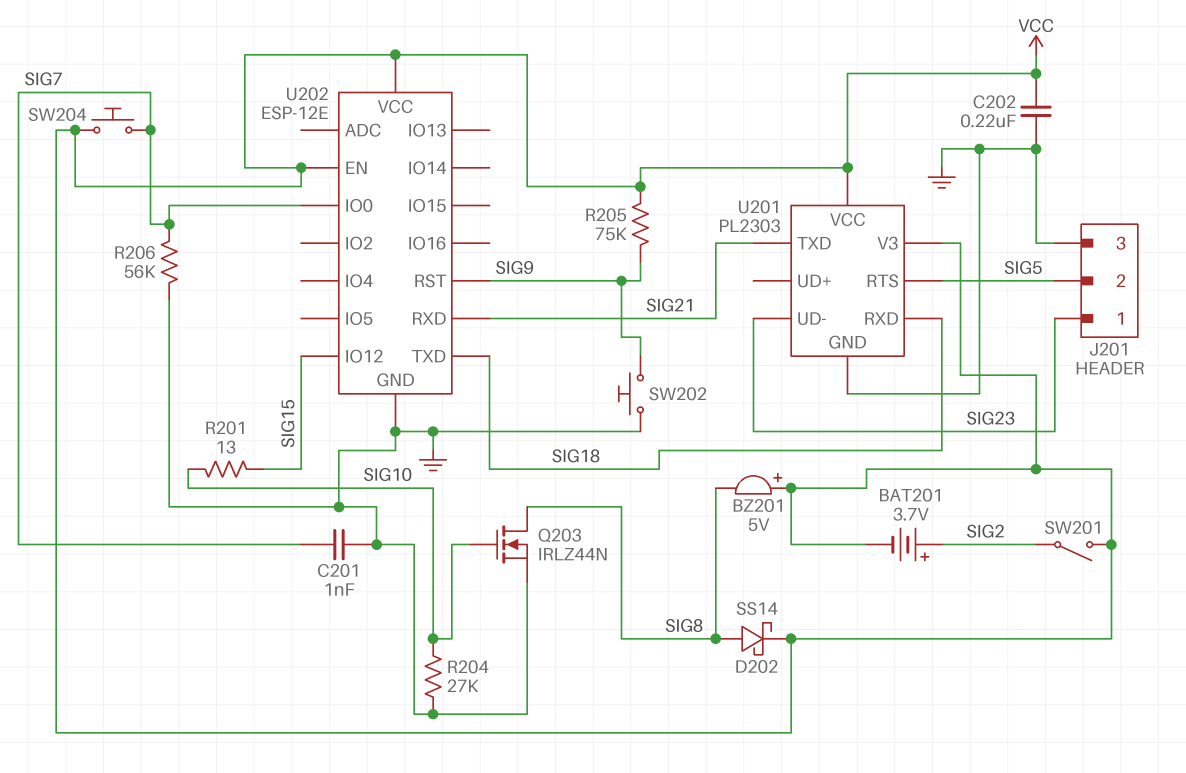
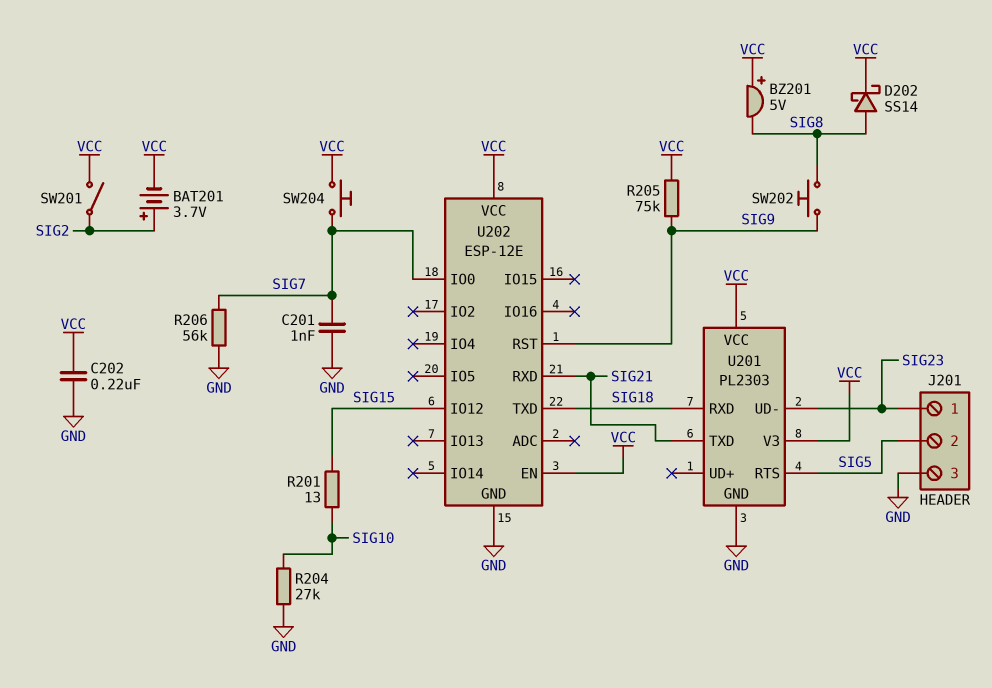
Q203: NMOS IRLZ44N (G SIG10, D SIG8, S GND) -> none
SW202: button (GND, SIG9) -> button (SIG8, SIG9)

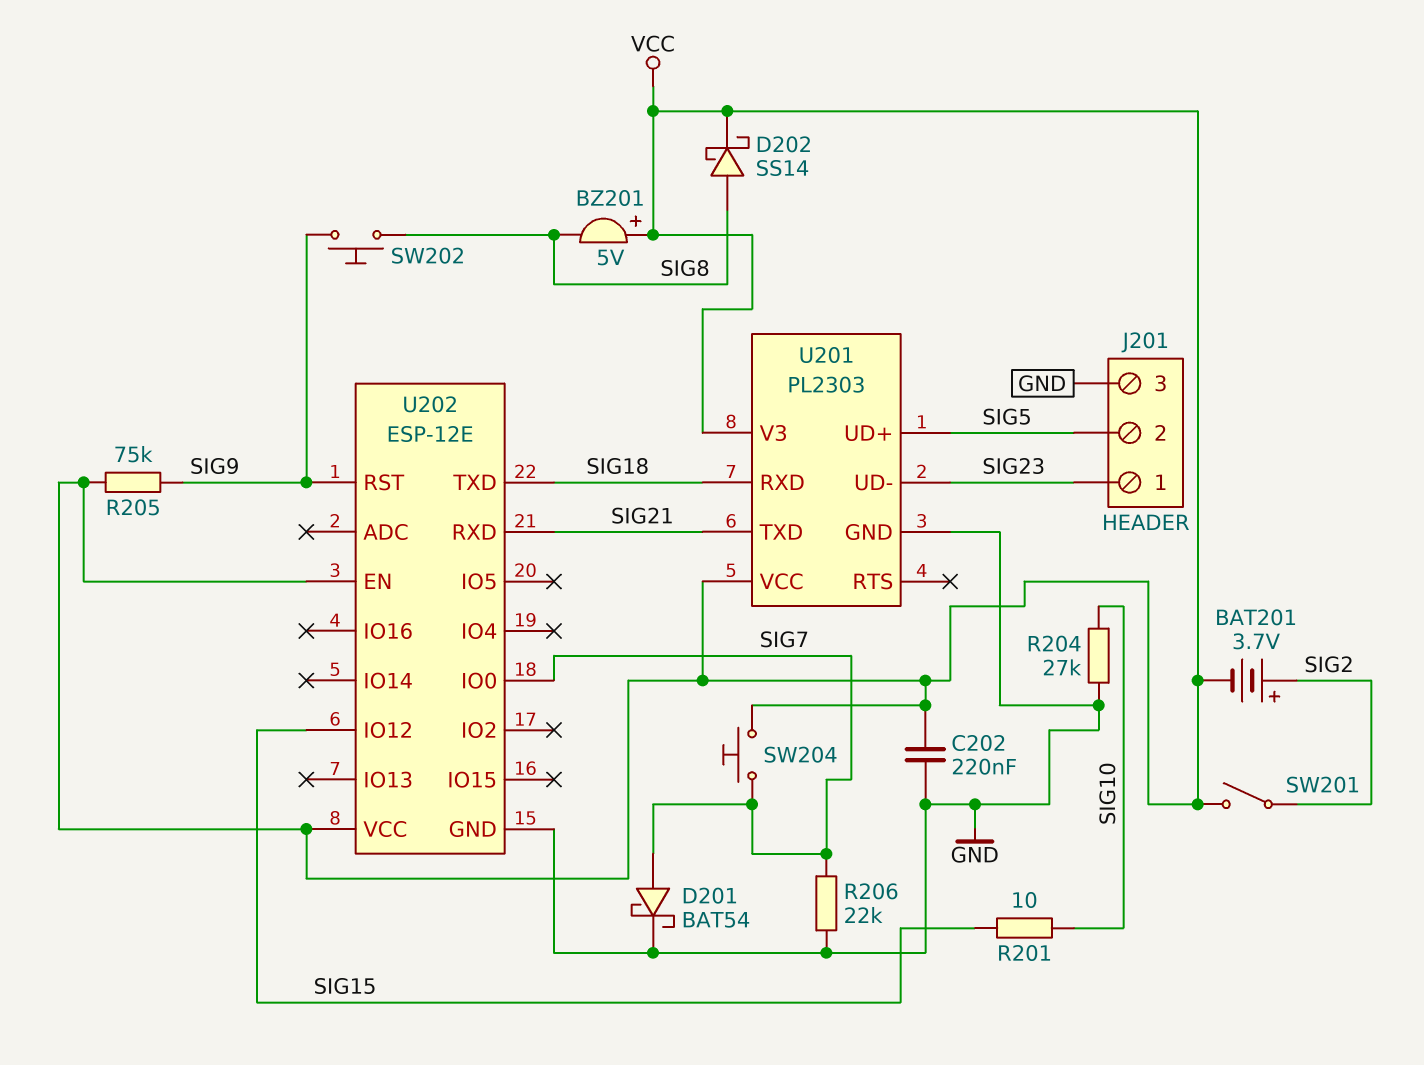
C201: 1nF (GND, SIG7) -> none
D201: none -> schottky BAT54 (A SIG7, K GND)
R201: 13 (SIG10, SIG15) -> 10 (SIG10, SIG15)
R206: 56k (GND, SIG7) -> 22k (GND, SIG7)
U201 pin RTS: SIG5 -> none
U201 pin UD+: none -> SIG5

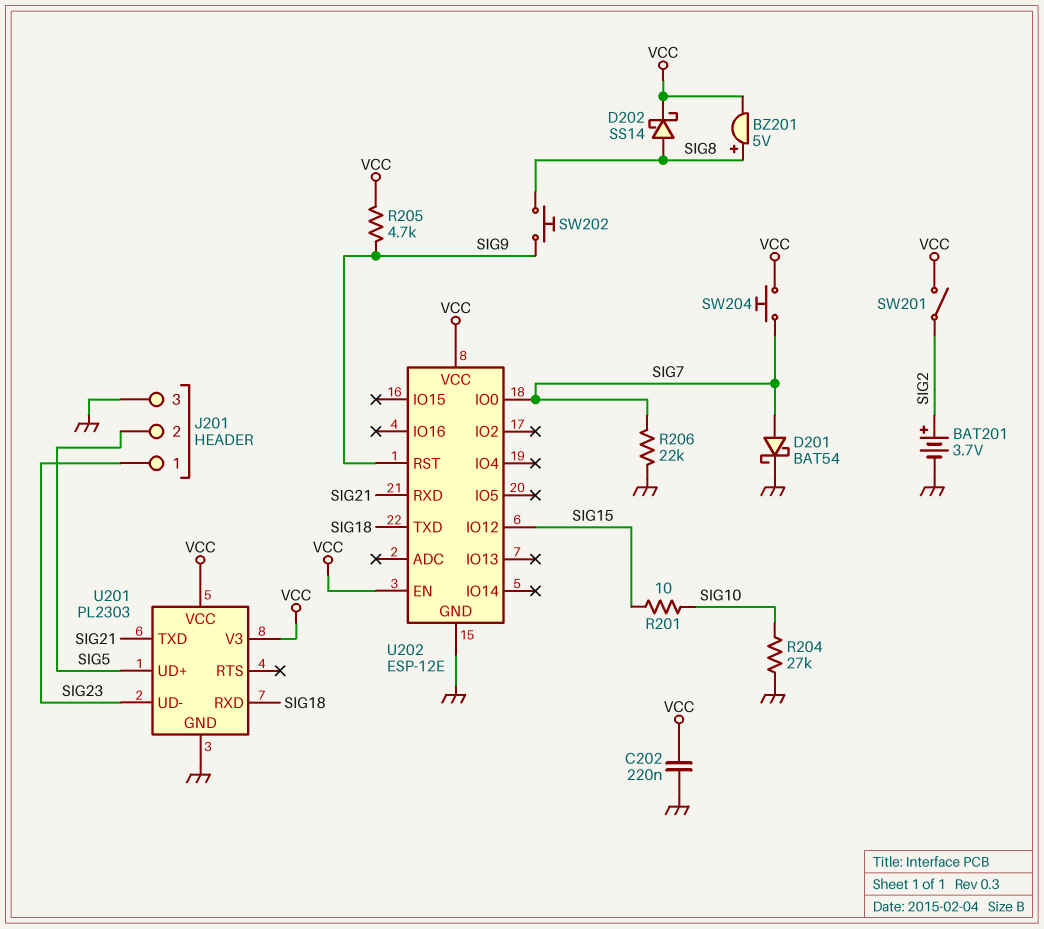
BAT201: 3.7V (plus SIG2, minus VCC) -> 3.7V (plus SIG2, minus GND)
BZ201: buzzer 5V (plus VCC, minus SIG8) -> buzzer 5V (plus SIG8, minus VCC)
R205: 75k (SIG9, VCC) -> 4.7k (SIG9, VCC)

